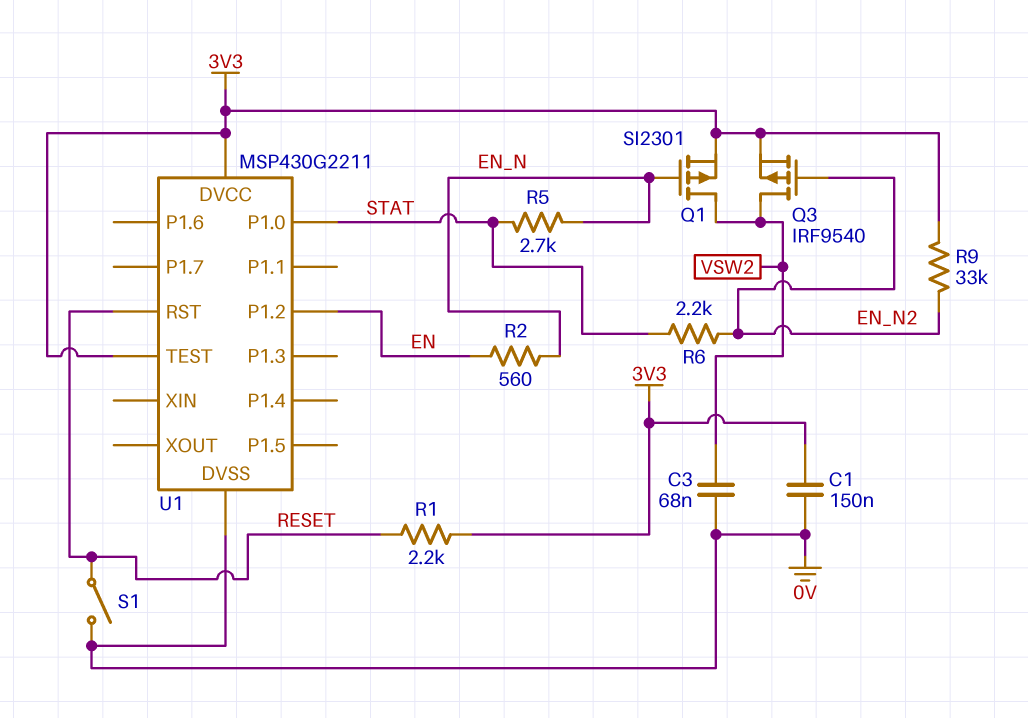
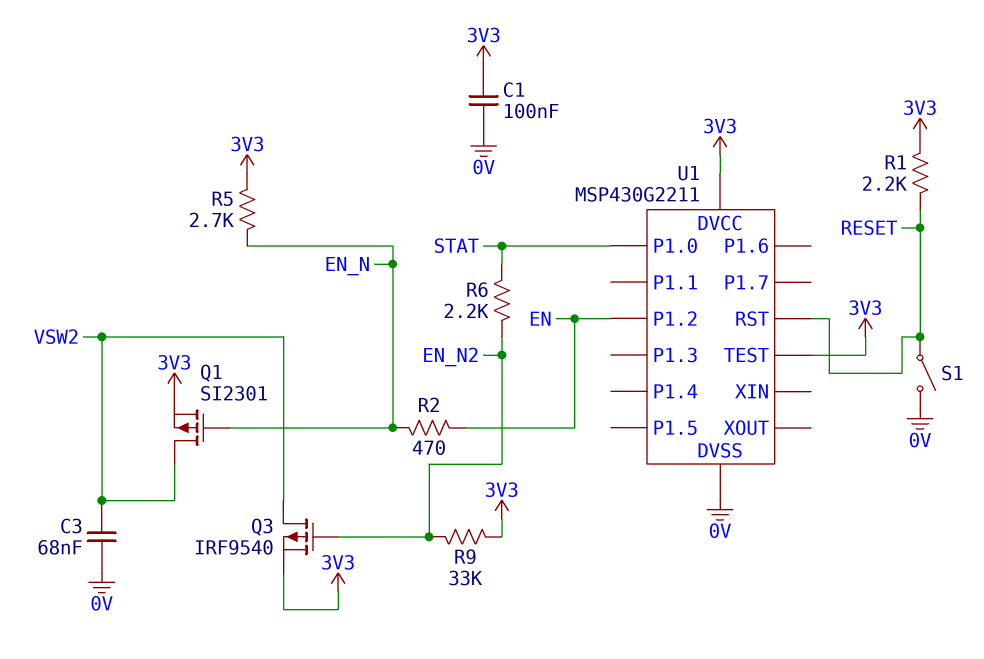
C1: 150nF (0V, 3V3) -> 100nF (0V, 3V3)
R2: 560 (EN, EN_N) -> 470 (EN, EN_N)
R5: 2.7k (EN_N, STAT) -> 2.7k (3V3, EN_N)

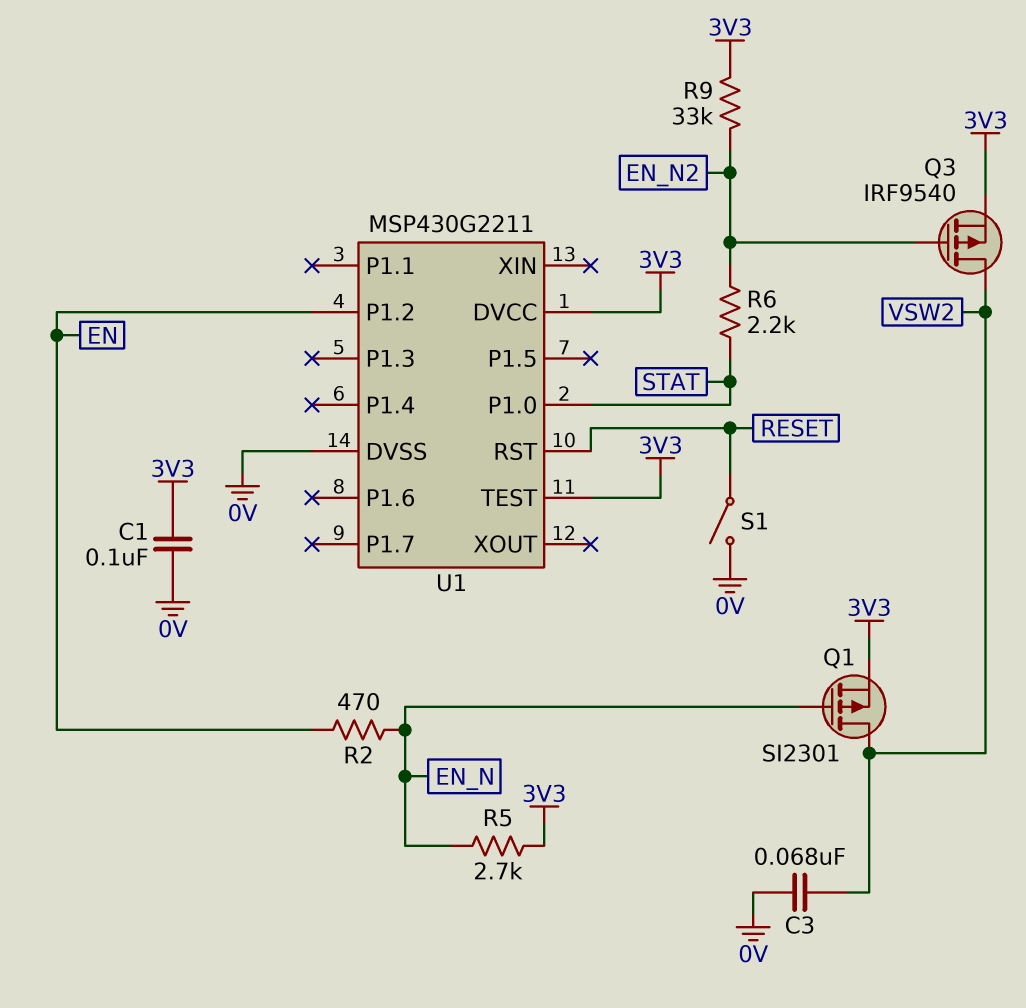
R1: 2.2k (3V3, RESET) -> none

